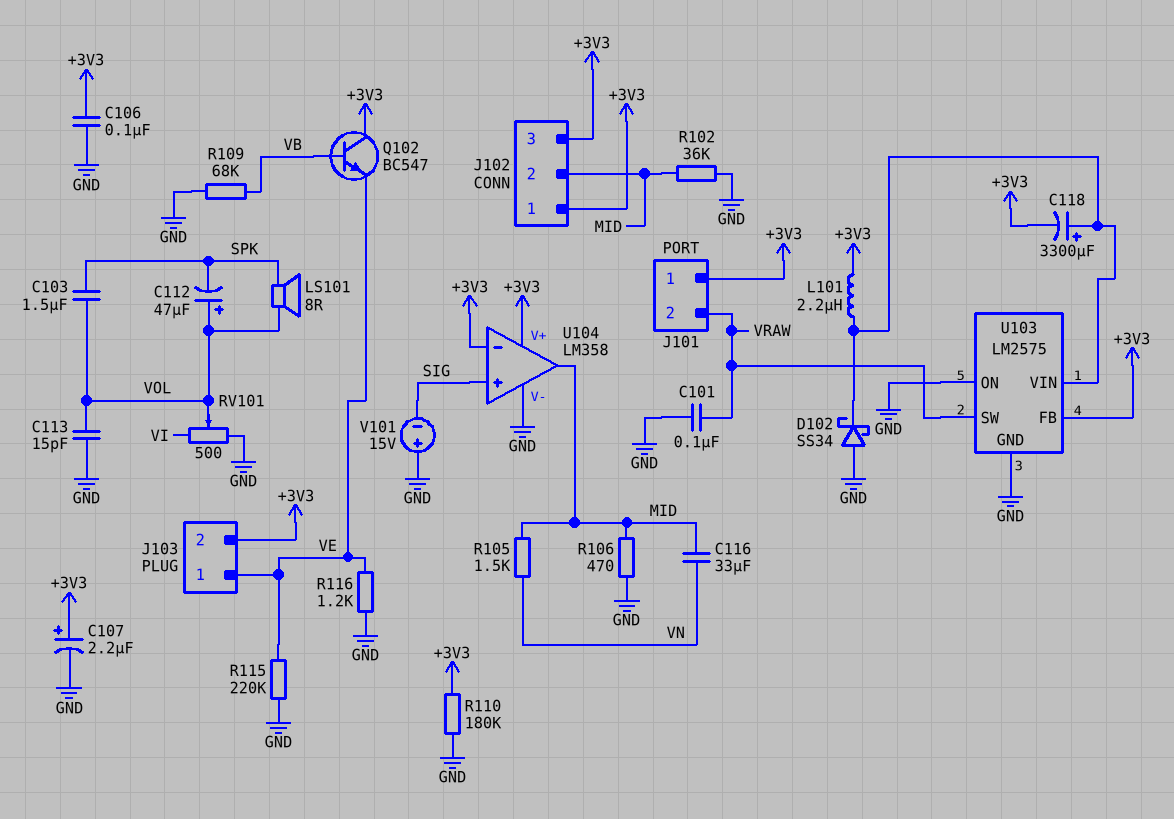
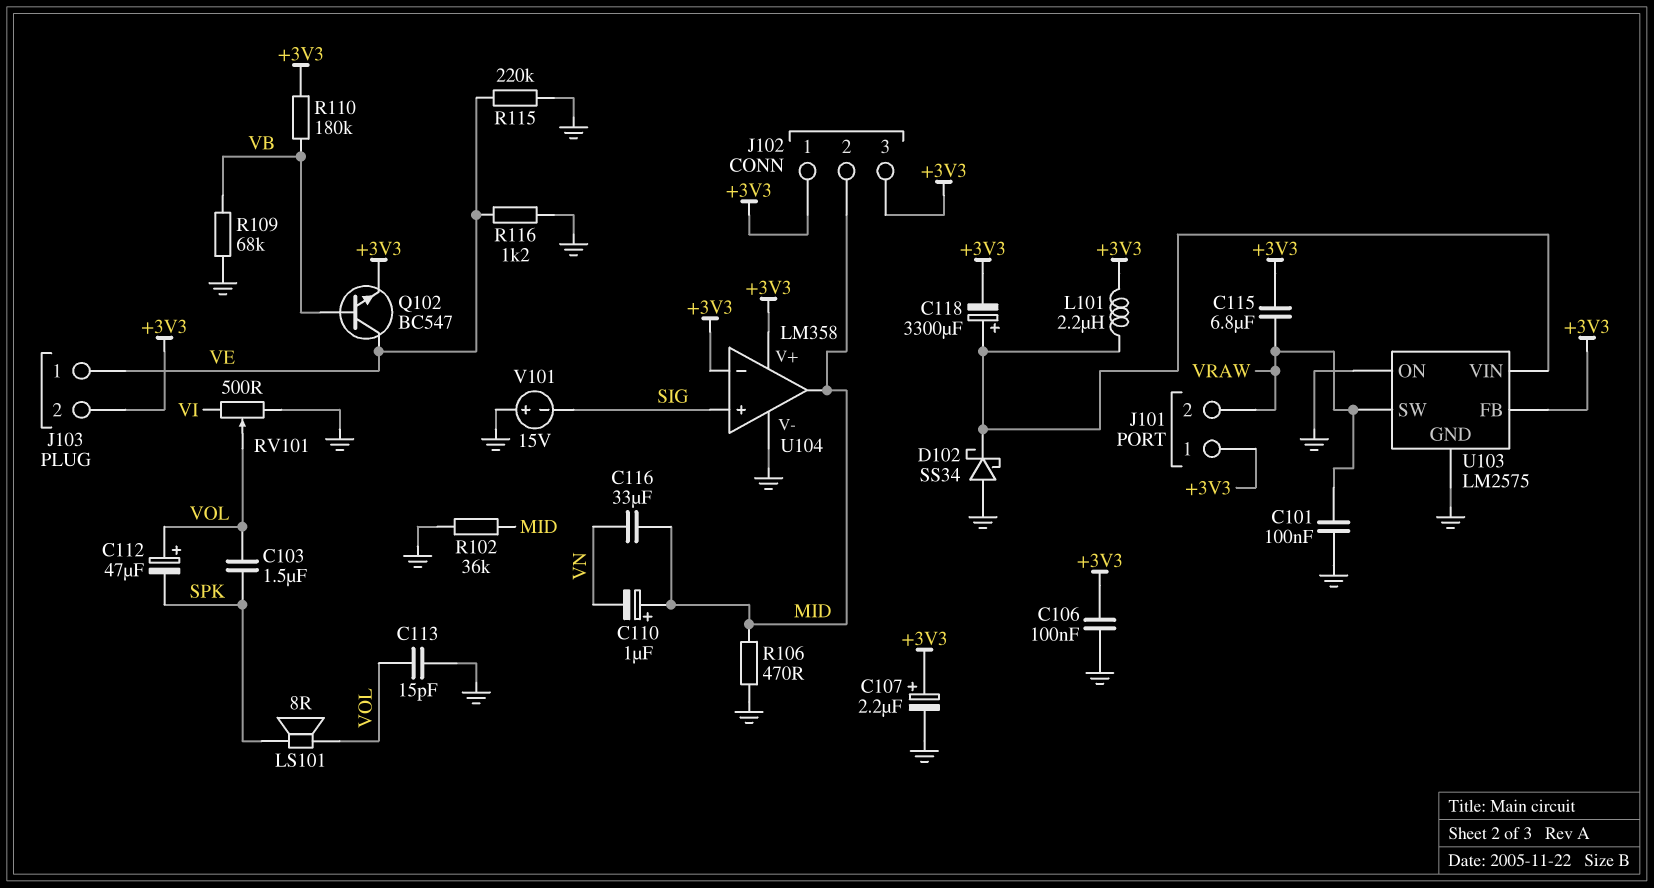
C110: none -> 1uF (plus MID, minus VN)
C115: none -> 6.8uF (+3V3, VRAW)
Q102: NPN BC547 (B VB, C +3V3, E VE) -> NPN BC547 (B VB, C VE, E +3V3)
R105: 1.5k (MID, VN) -> none
R110: 180k (+3V3, GND) -> 180k (+3V3, VB)

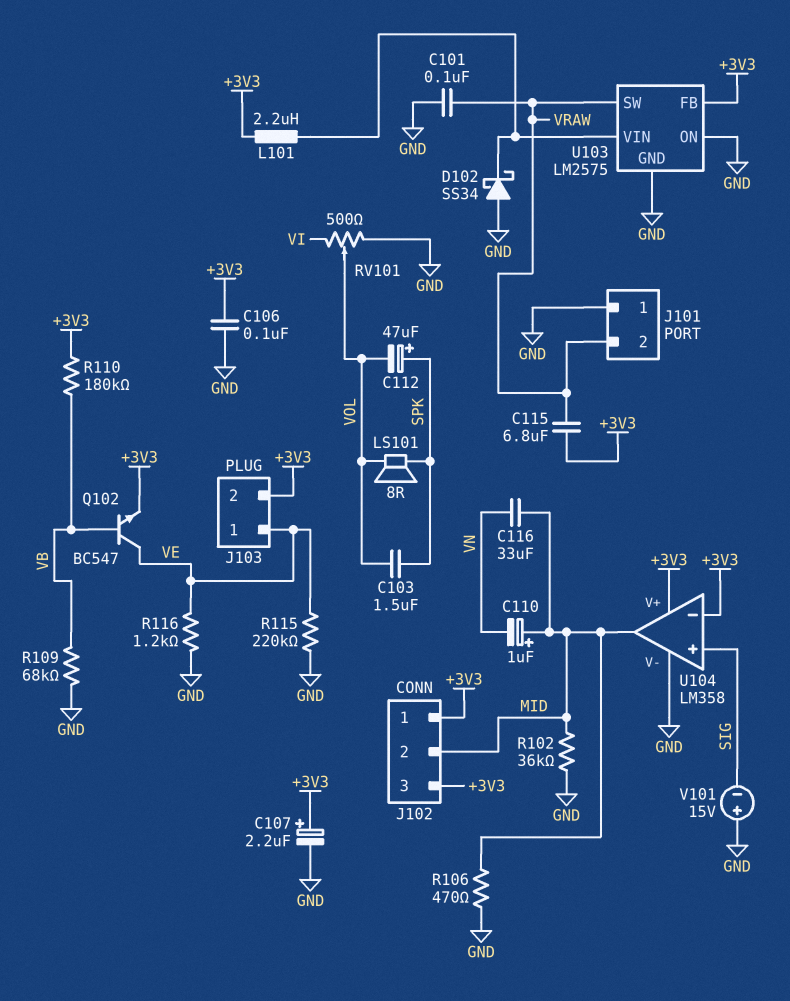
C112: 47uF (plus VOL, minus SPK) -> 47uF (plus SPK, minus VOL)
C113: 15pF (GND, VOL) -> none
C118: 3300uF (plus U103/VIN, minus +3V3) -> none
J101 pin 1: +3V3 -> GND

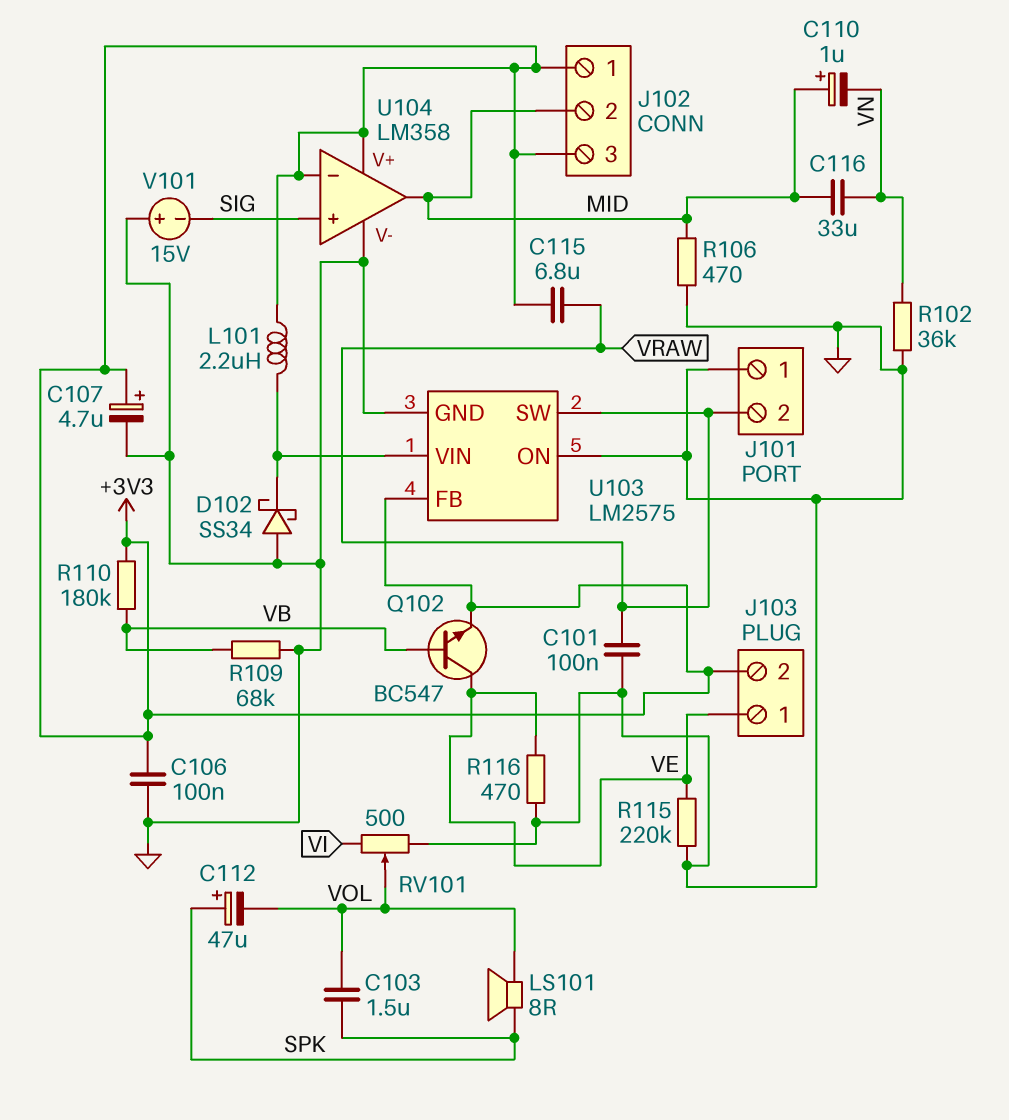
C107: 2.2uF (plus +3V3, minus GND) -> 4.7uF (plus +3V3, minus GND)
R102: 36k (GND, MID) -> 36k (GND, VN)
R116: 1.2k (GND, VE) -> 470 (GND, VE)

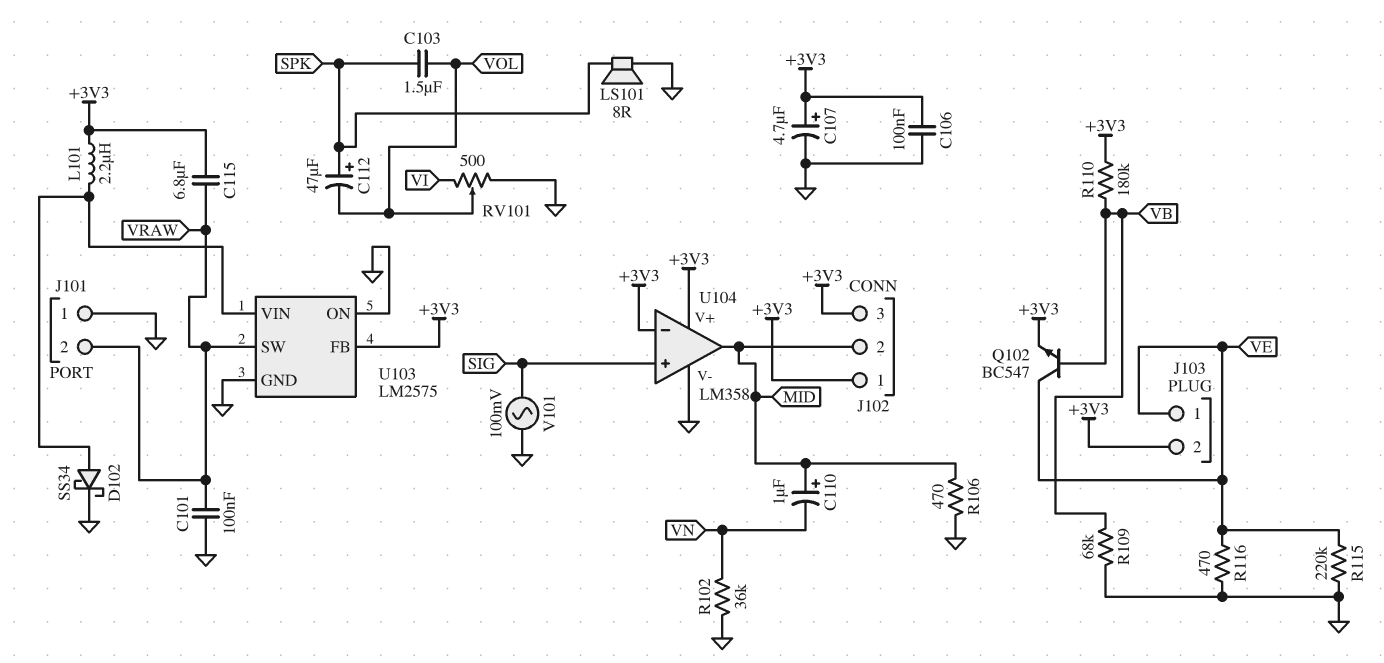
C116: 33uF (MID, VN) -> none
D102: schottky SS34 (A GND, K U103/VIN) -> schottky SS34 (A U103/VIN, K GND)
LS101: speaker 8R (SPK, VOL) -> speaker 8R (GND, SPK)
V101: 15V (plus GND, minus SIG) -> AC 100mV (GND, SIG)

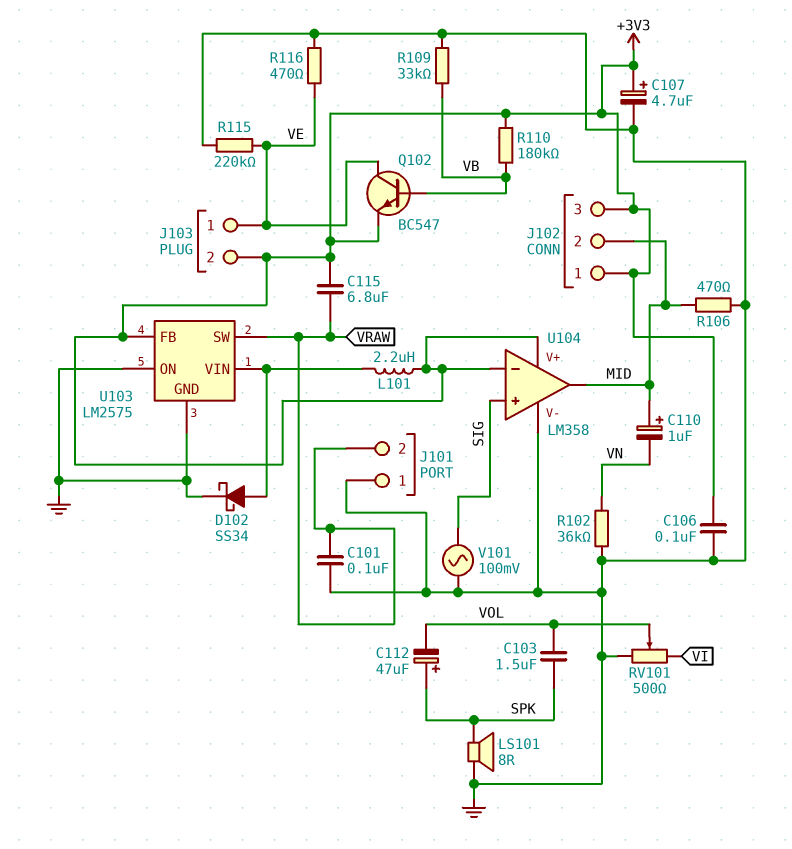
R109: 68k (GND, VB) -> 33k (GND, VB)

